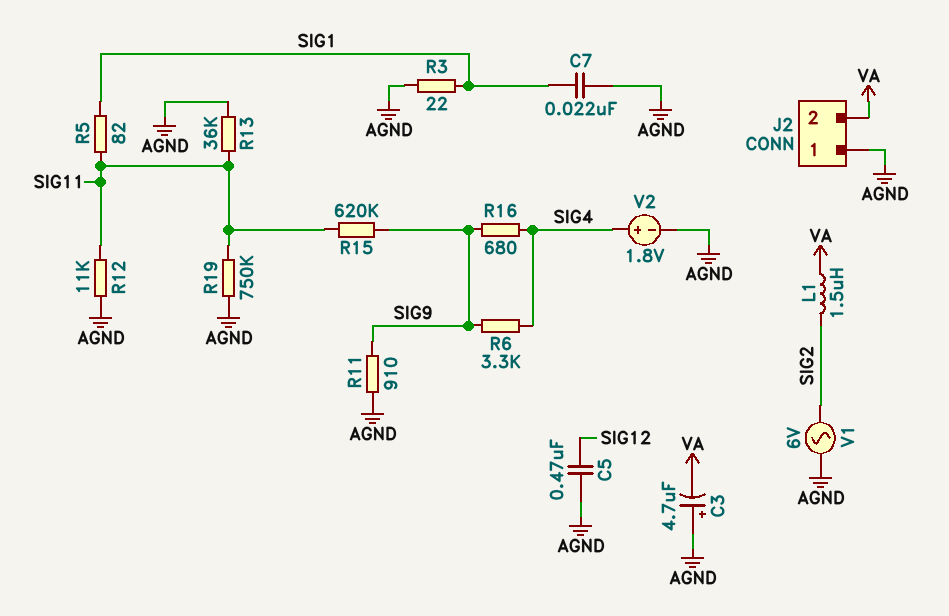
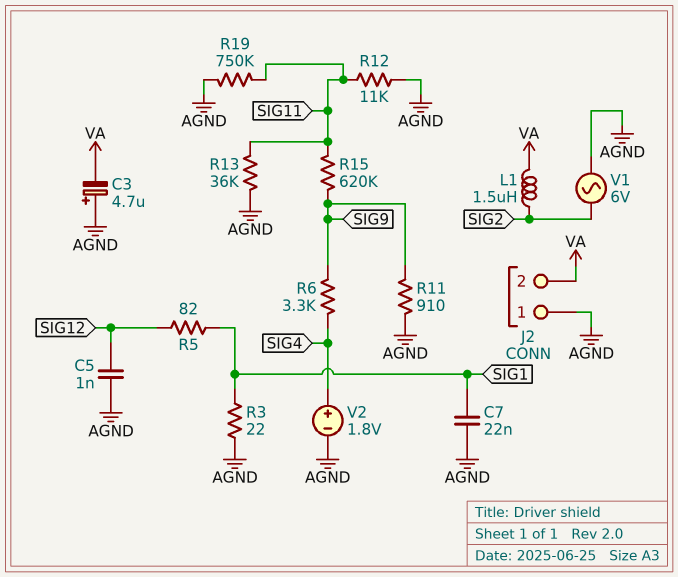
C5: 470nF (AGND, SIG12) -> 1nF (AGND, SIG12)
R5: 82 (SIG1, SIG11) -> 82 (SIG1, SIG12)
R16: 680 (SIG4, SIG9) -> none

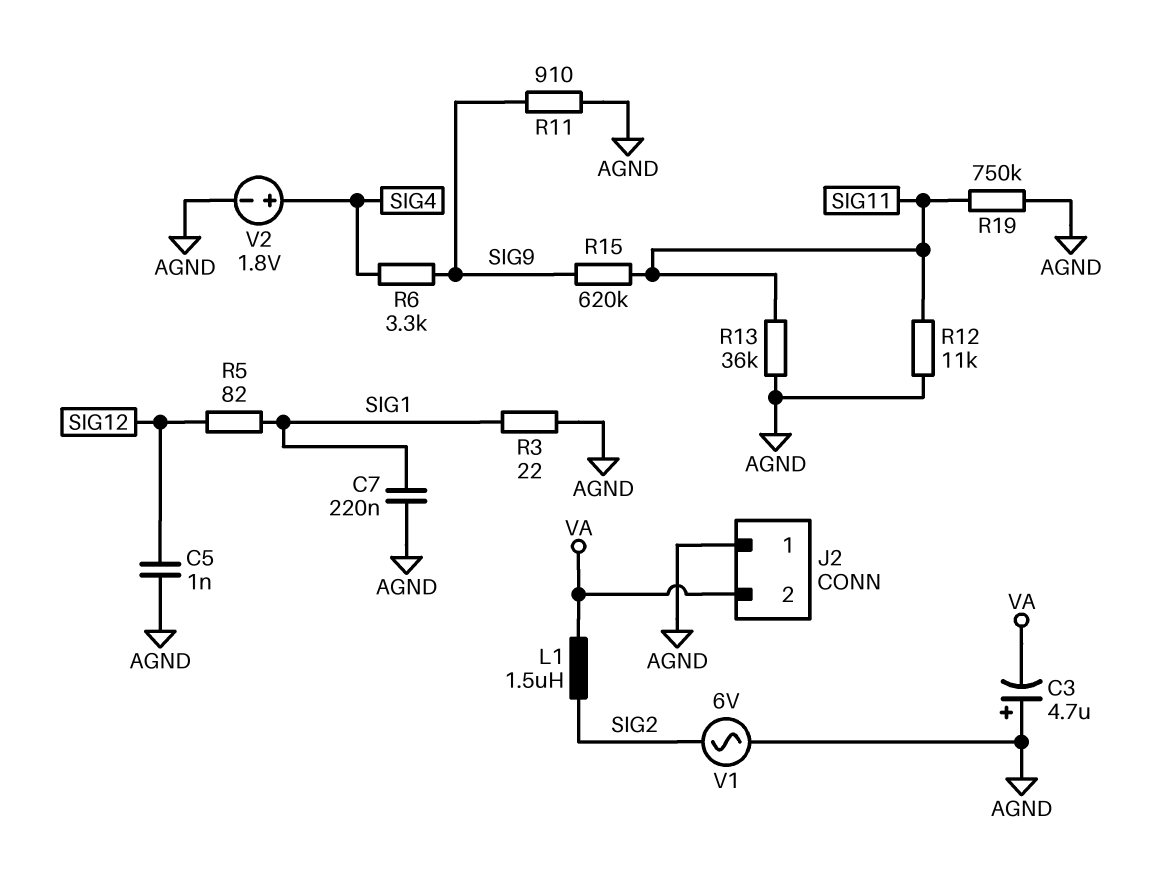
C7: 22nF (AGND, SIG1) -> 220nF (AGND, SIG1)

